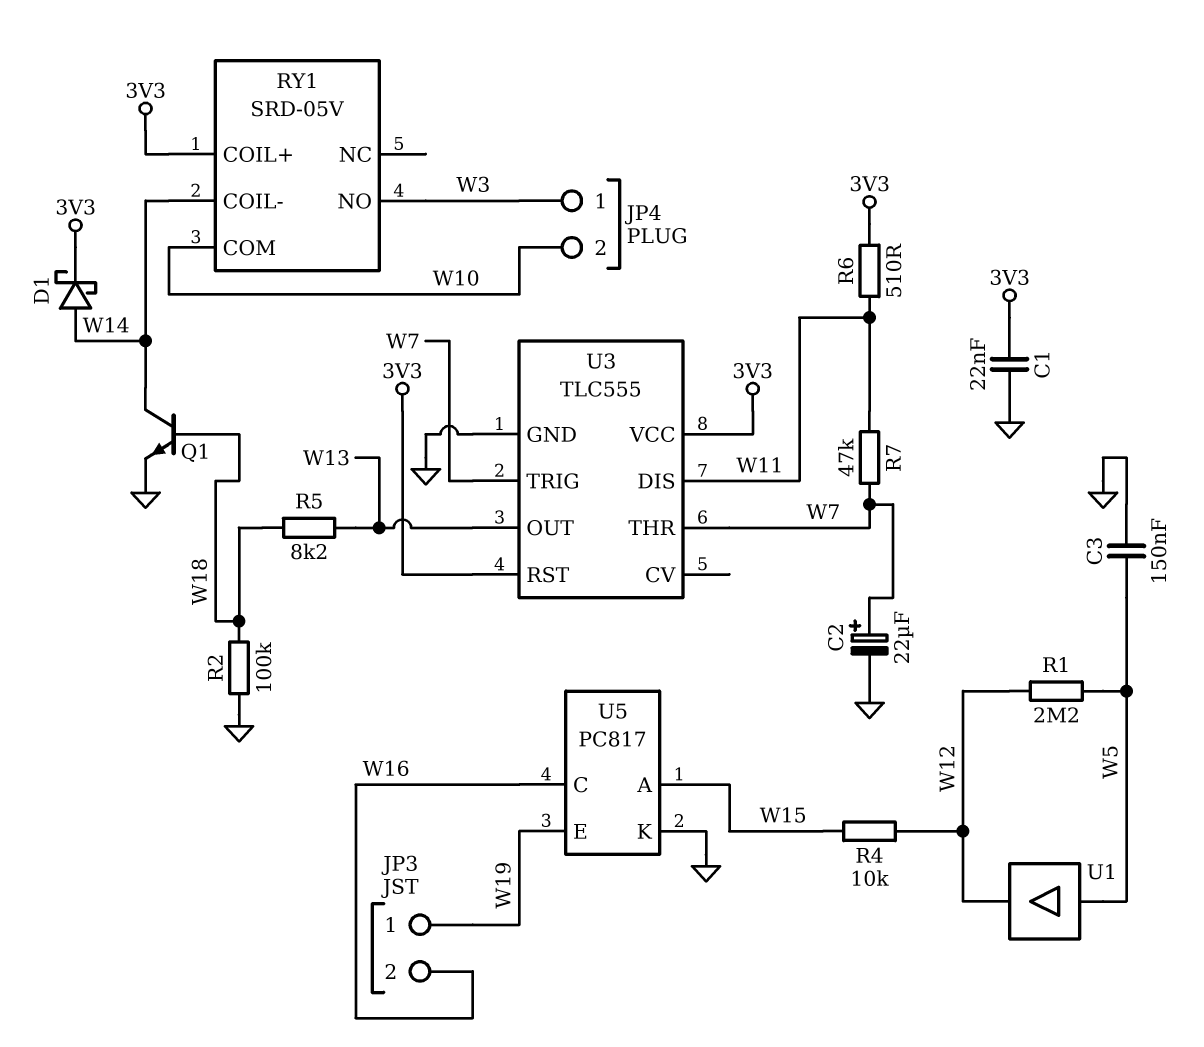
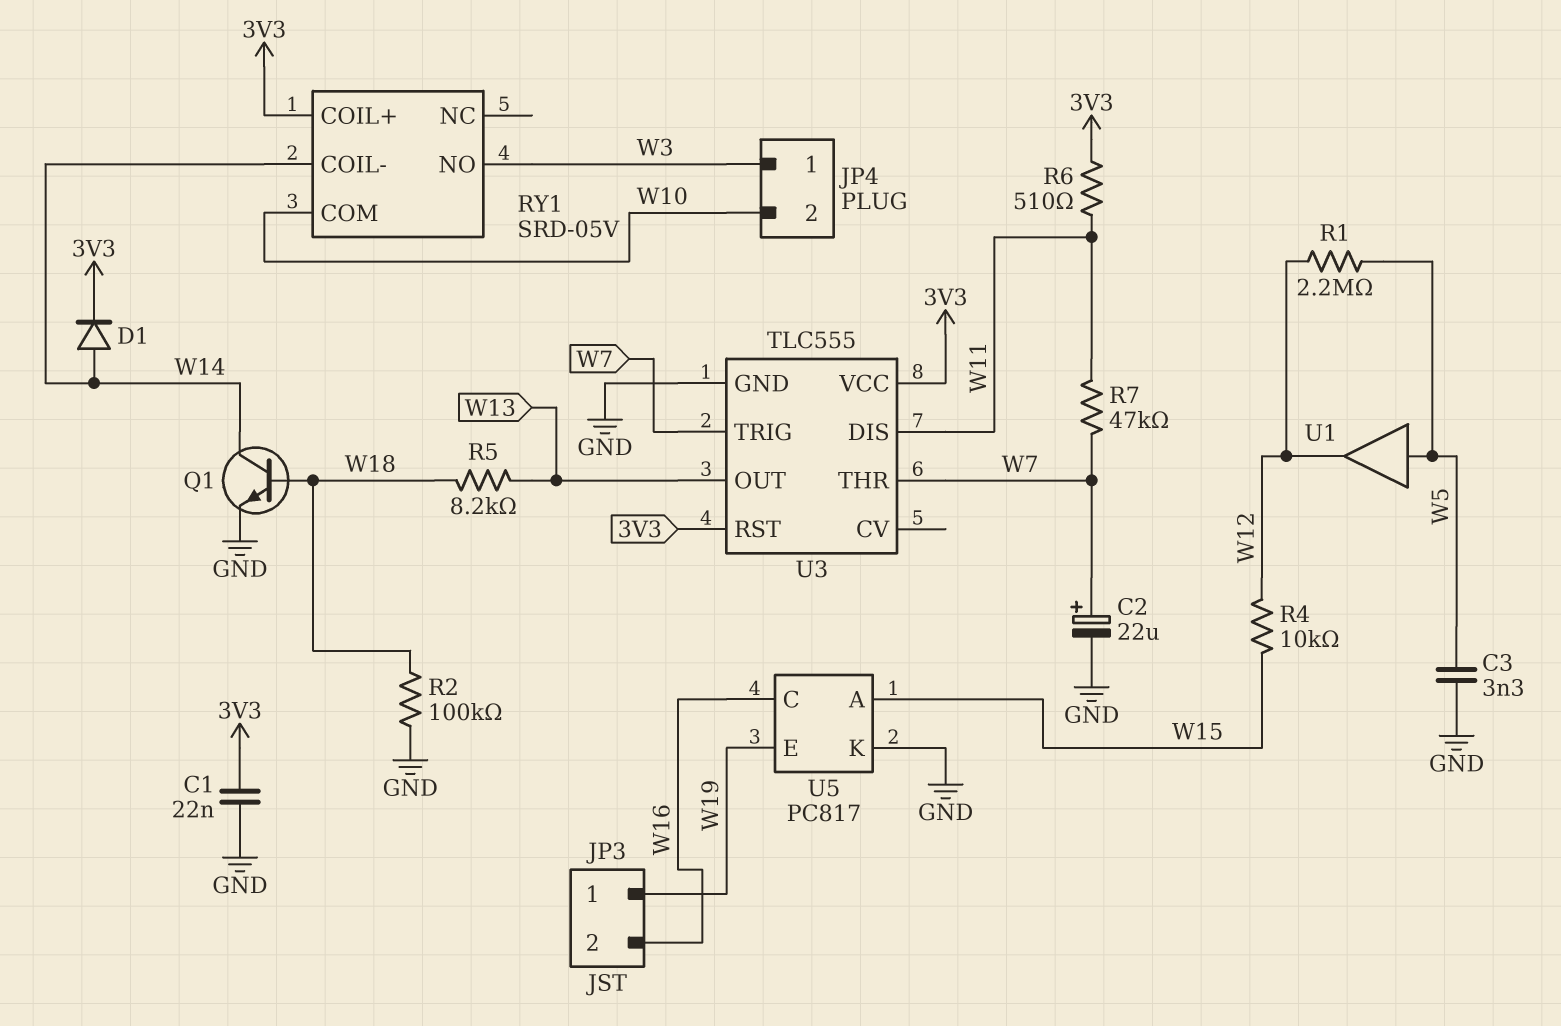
C3: 150nF (GND, W5) -> 3.3nF (GND, W5)
D1: schottky (A W14, K 3V3) -> diode (A W14, K 3V3)

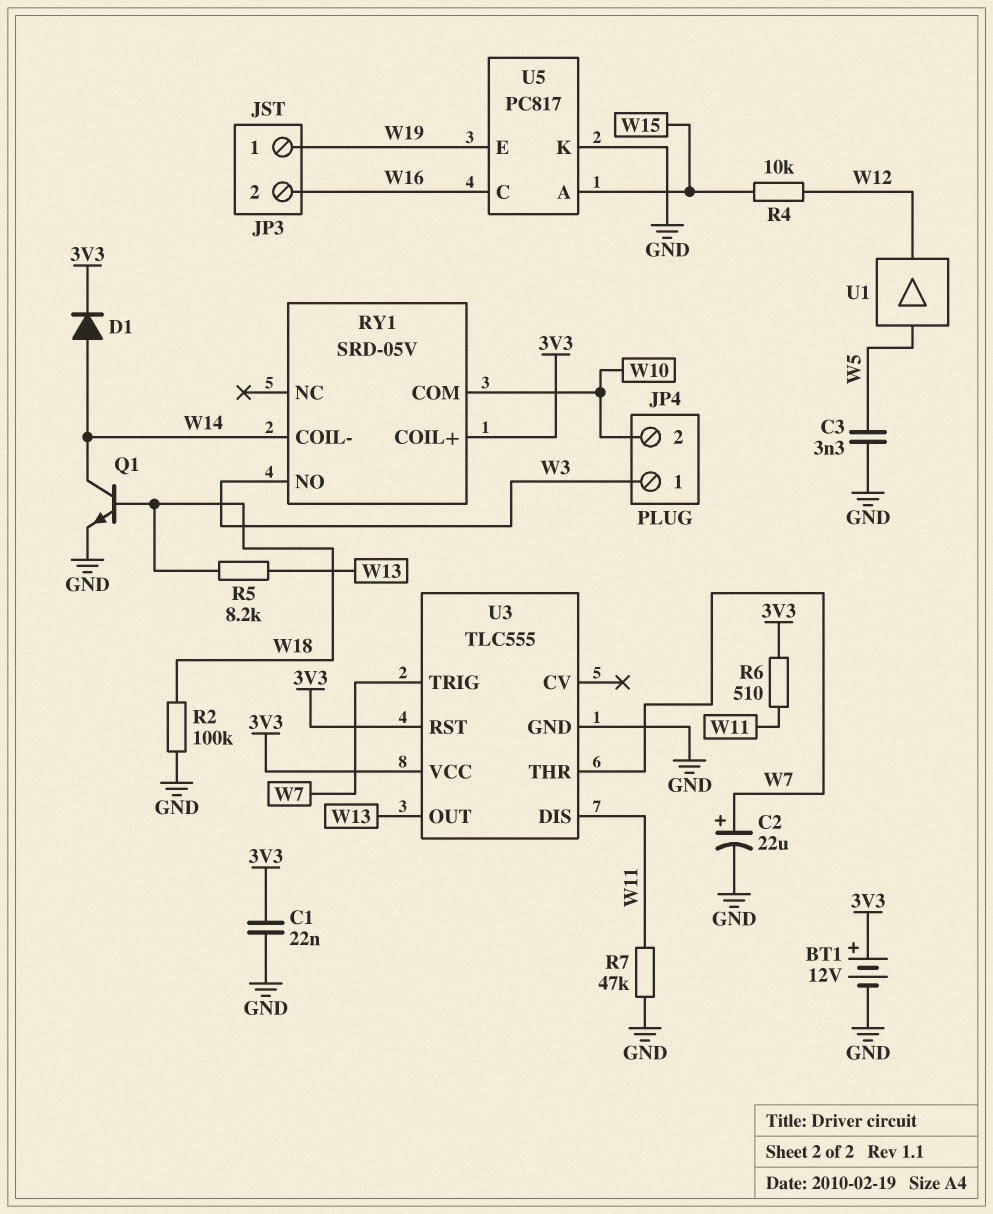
BT1: none -> 12V (plus 3V3, minus GND)
R1: 2.2M (W5, W12) -> none
R7: 47k (W7, W11) -> 47k (GND, W11)

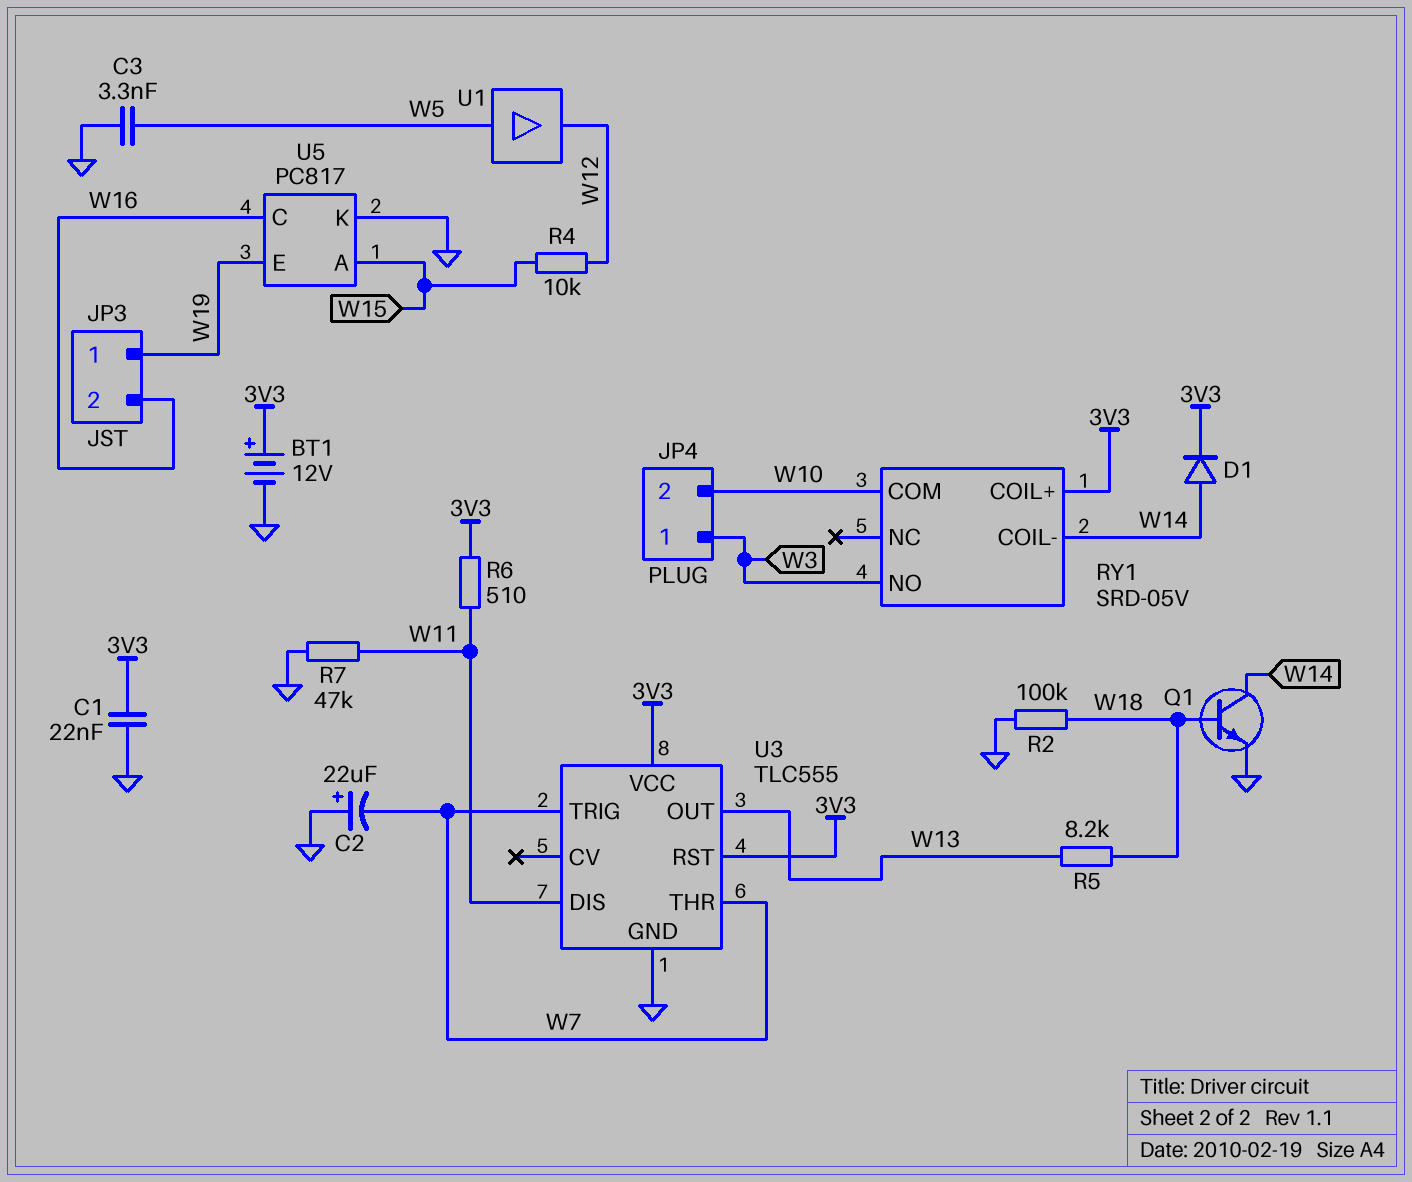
C2: 22uF (plus W7, minus GND) -> 22uF (plus GND, minus W7)

